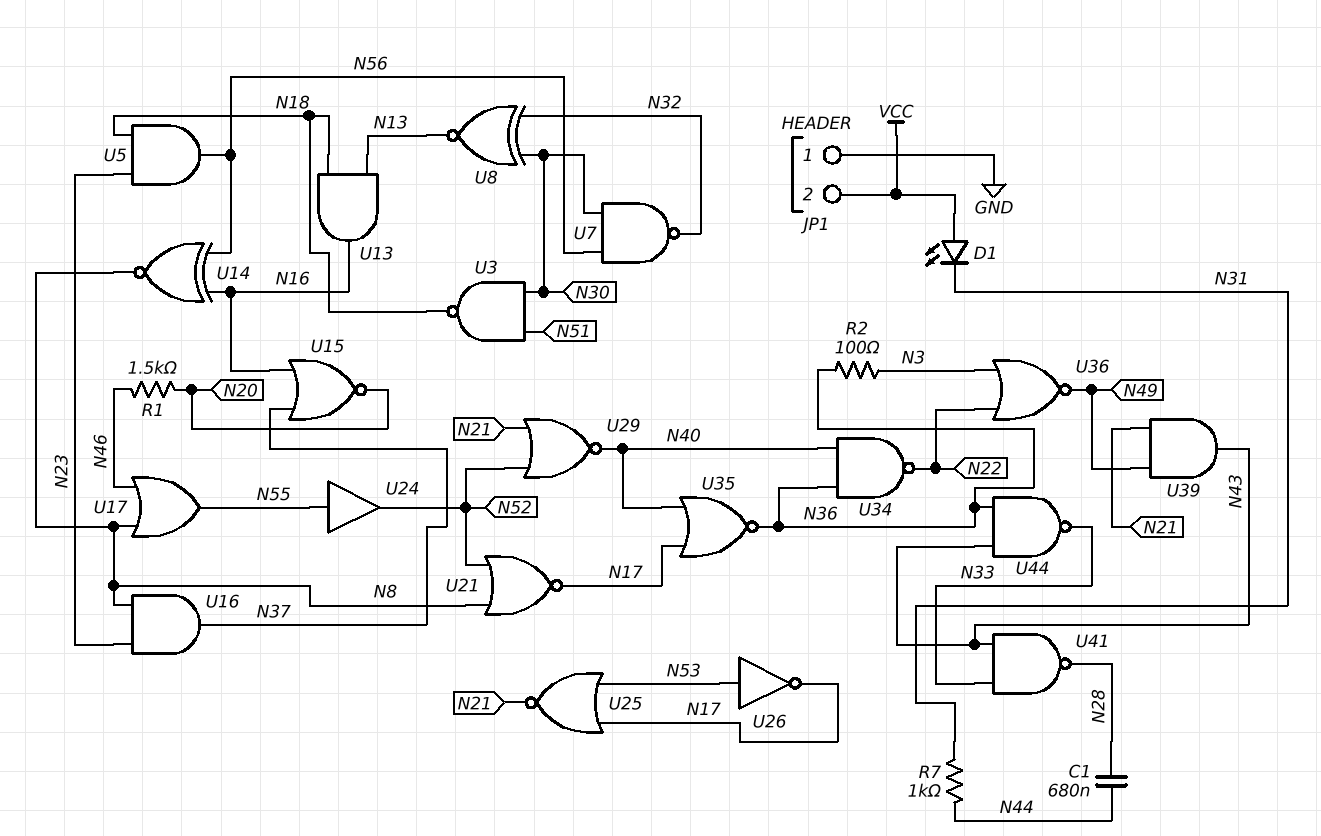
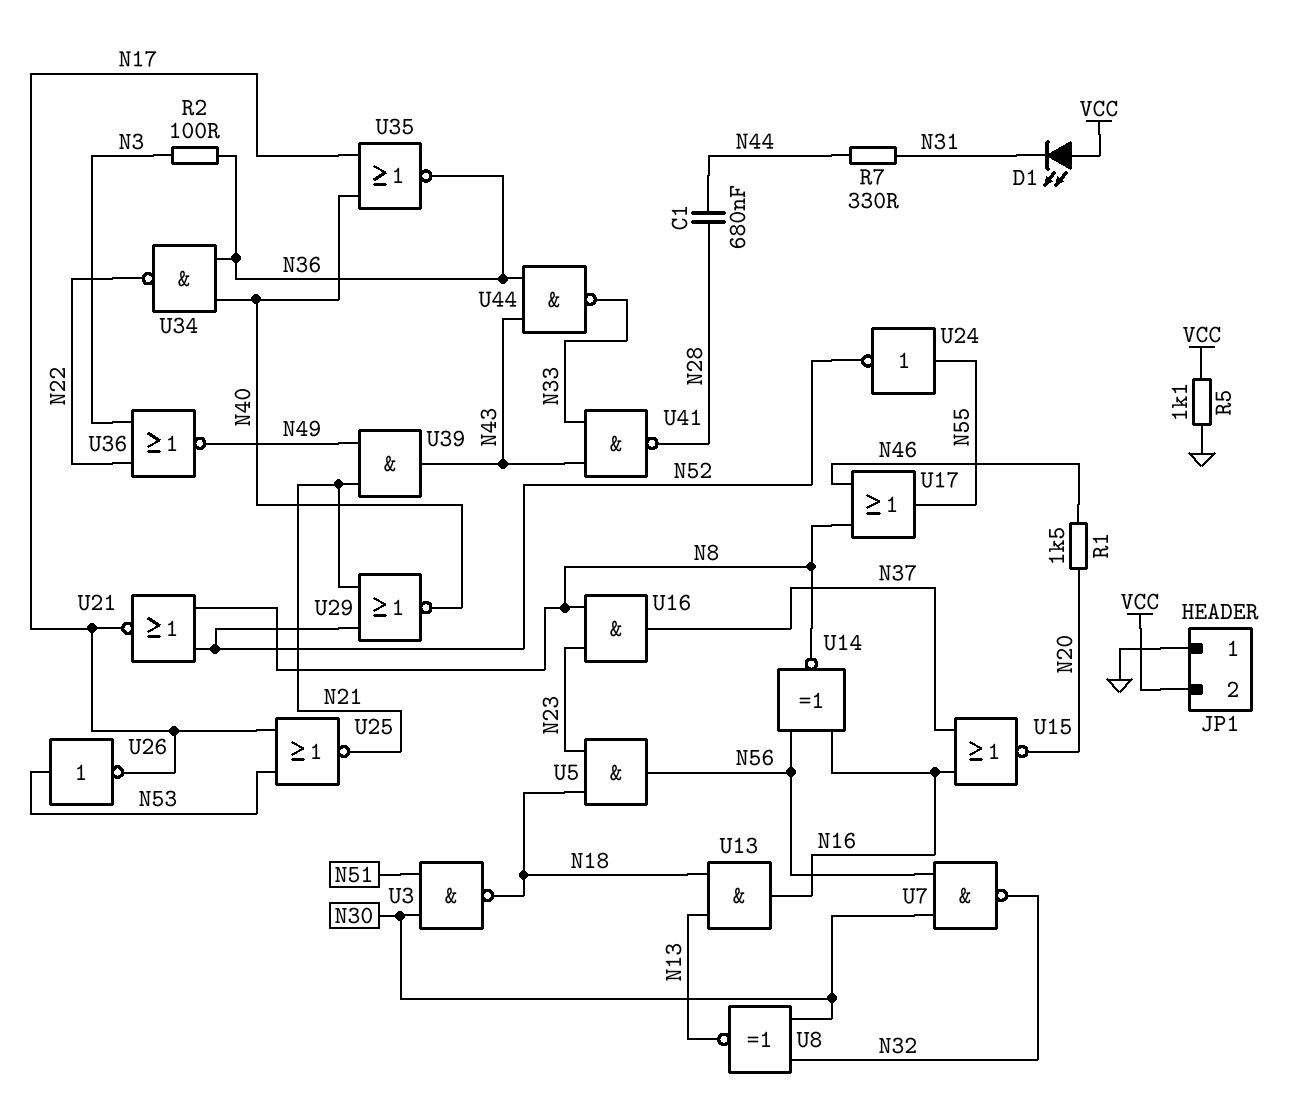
R5: none -> 1.1k (GND, VCC)
R7: 1k (N31, N44) -> 330 (N31, N44)
U24: buffer (in N55, out N52) -> NOT (in N55, out N52)

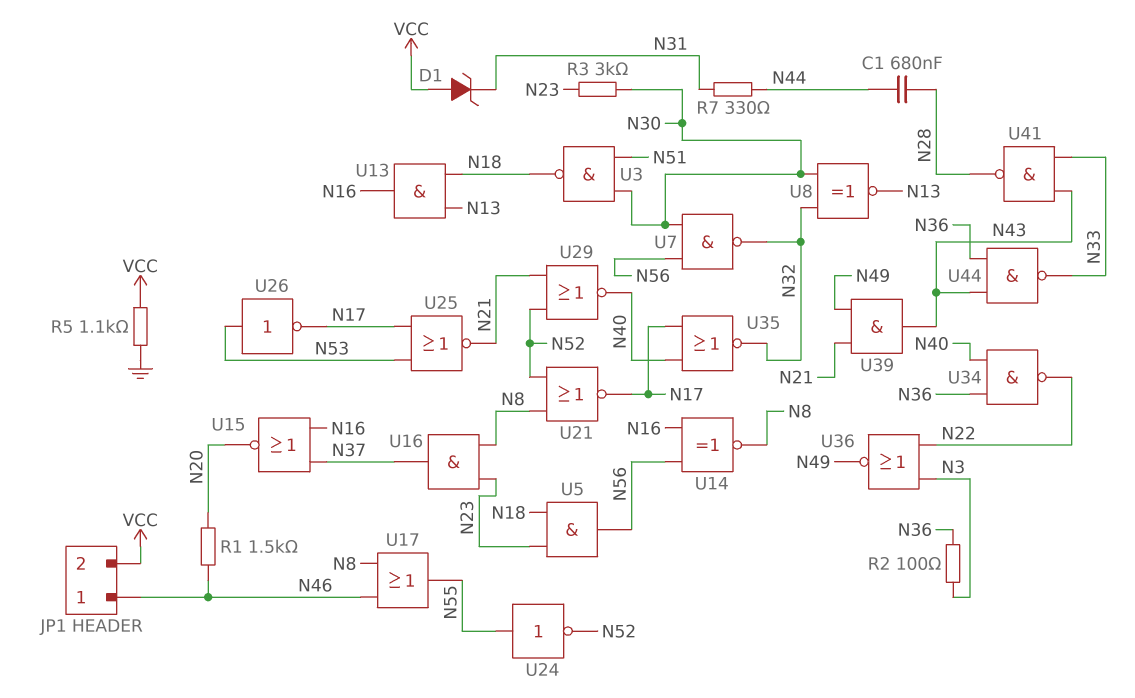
D1: LED (A VCC, K N31) -> zener (A VCC, K N31)
JP1 pin 1: GND -> N46
R3: none -> 3k (N23, N30)
U35: NOR (in N17, in N40, out N36) -> NOR (in N17, in N40, out N32)

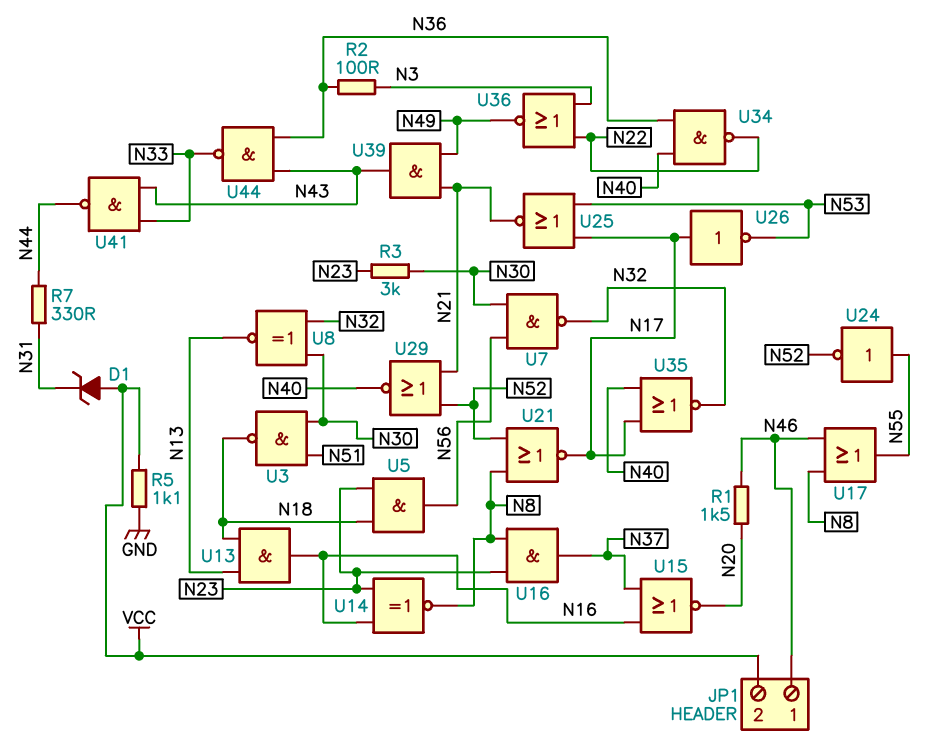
C1: 680nF (N28, N44) -> none
U14: XNOR (in N16, in N56, out N8) -> XNOR (in N16, in N23, out N8)
U26: NOT (in N53, out N17) -> NOT (in N17, out N53)
U41: NAND (in N33, in N43, out N28) -> NAND (in N33, in N43, out N44)

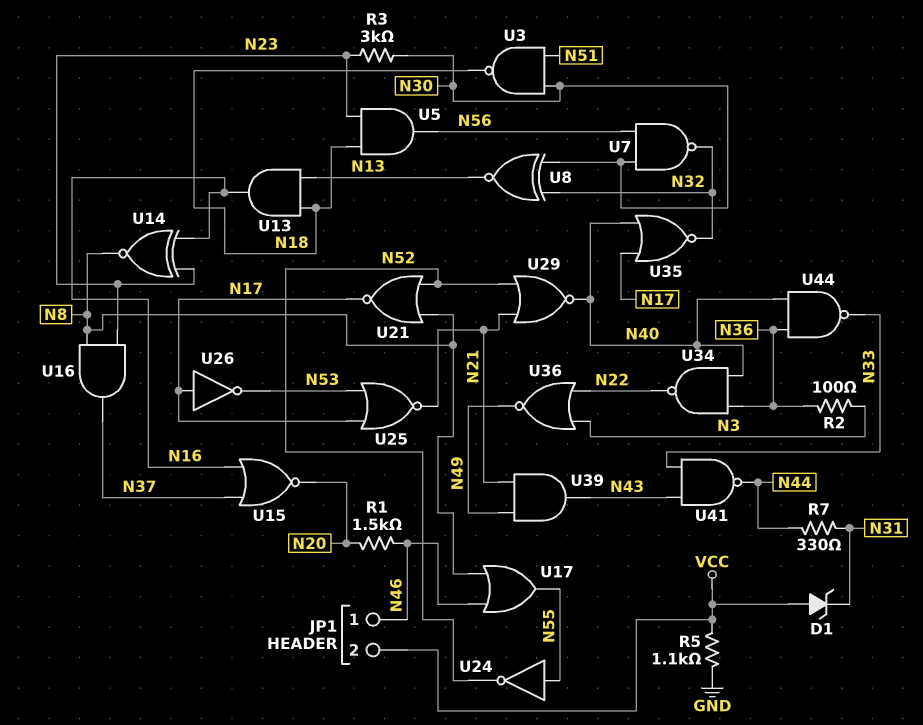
U44: NAND (in N36, in N43, out N33) -> NAND (in N36, in N40, out N33)

